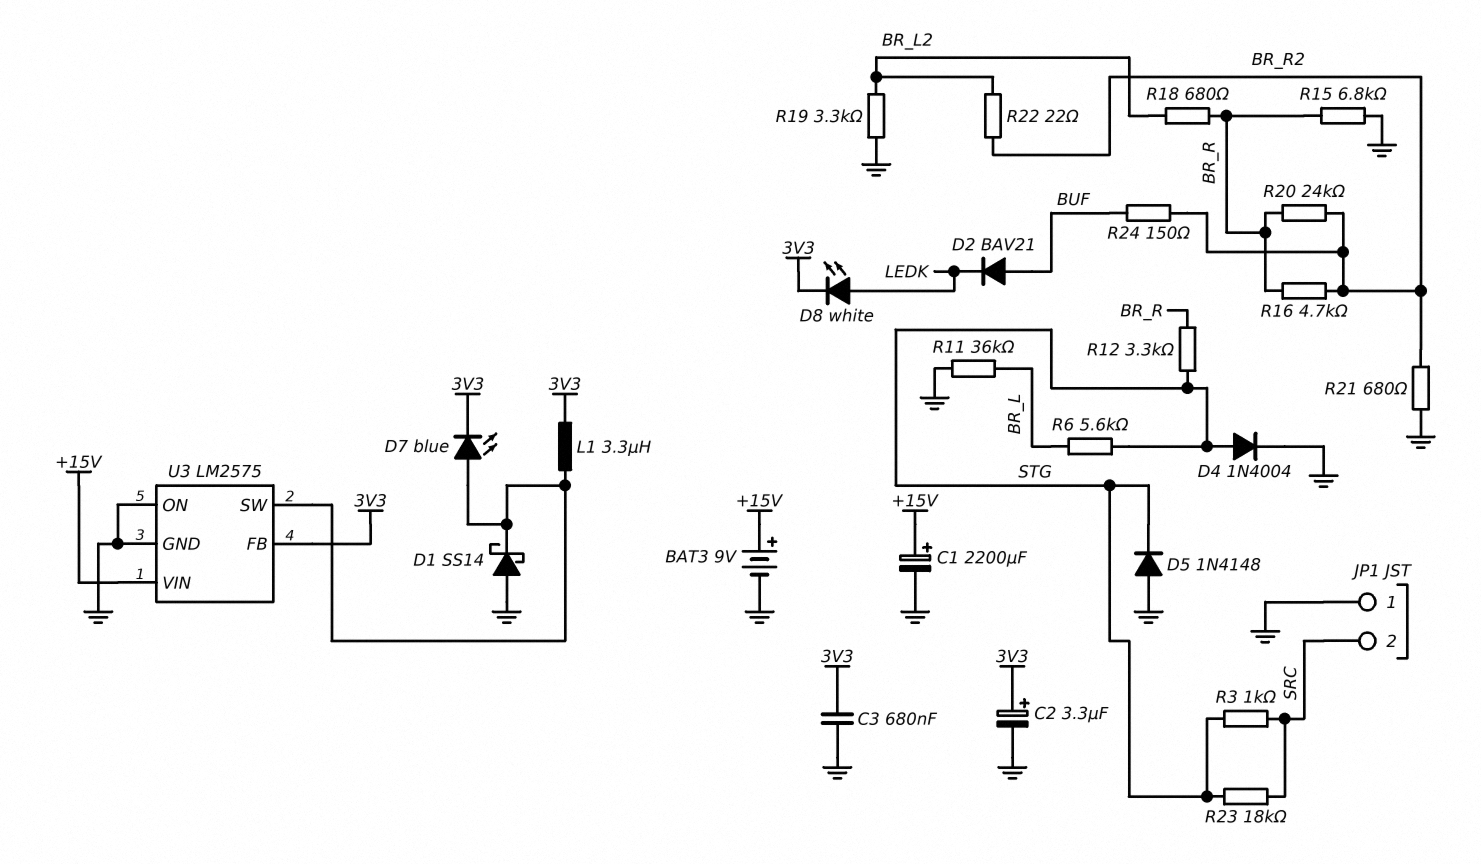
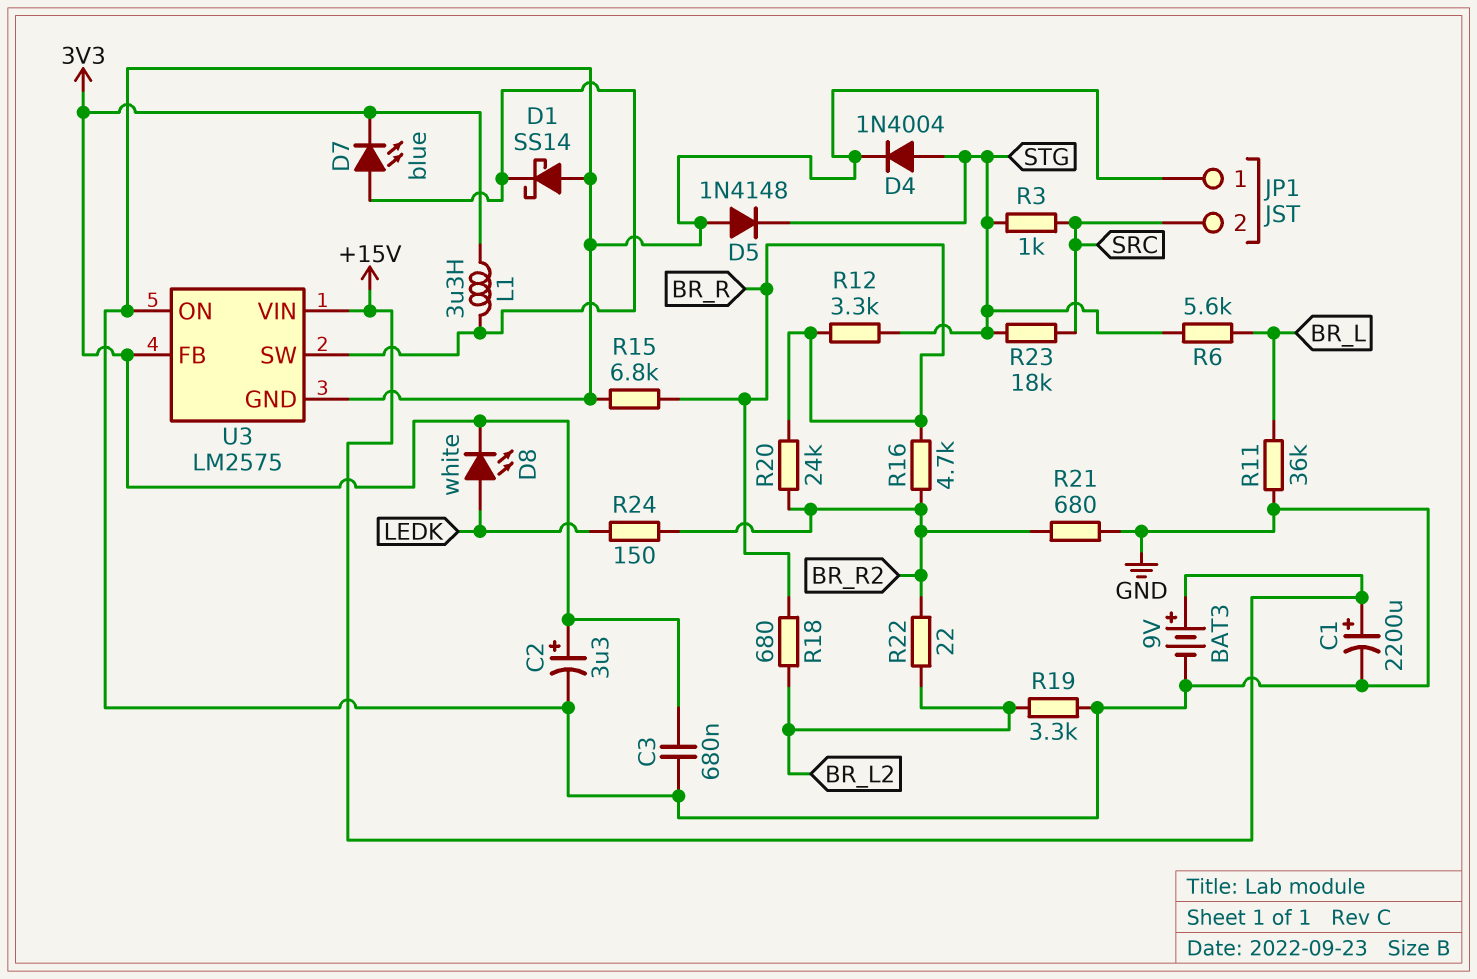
D2: diode BAV21 (A BUF, K LEDK) -> none
R24: 150 (BR_R2, BUF) -> 150 (BR_R2, LEDK)

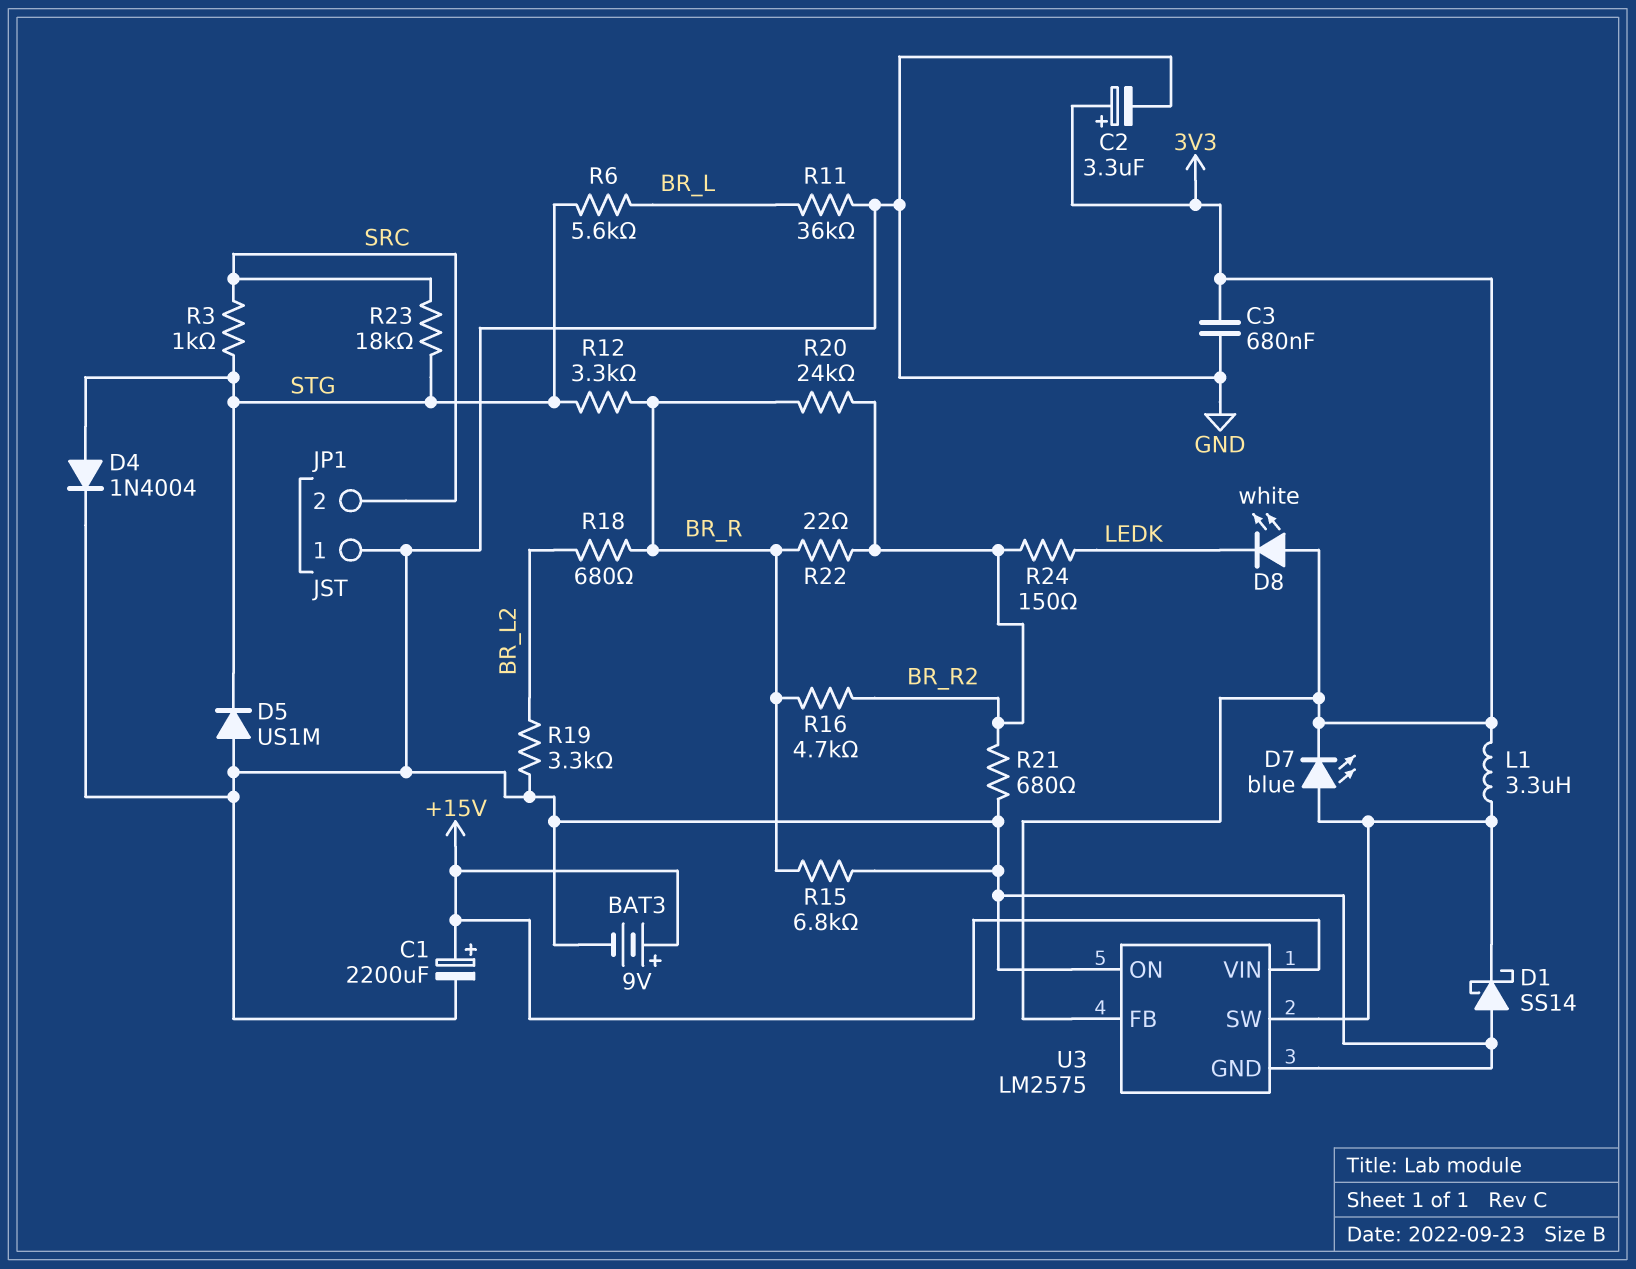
D5: diode 1N4148 (A GND, K STG) -> diode US1M (A GND, K STG)
D8: LED white (A LEDK, K 3V3) -> LED white (A 3V3, K LEDK)
R22: 22 (BR_L2, BR_R2) -> 22 (BR_R, BR_R2)

